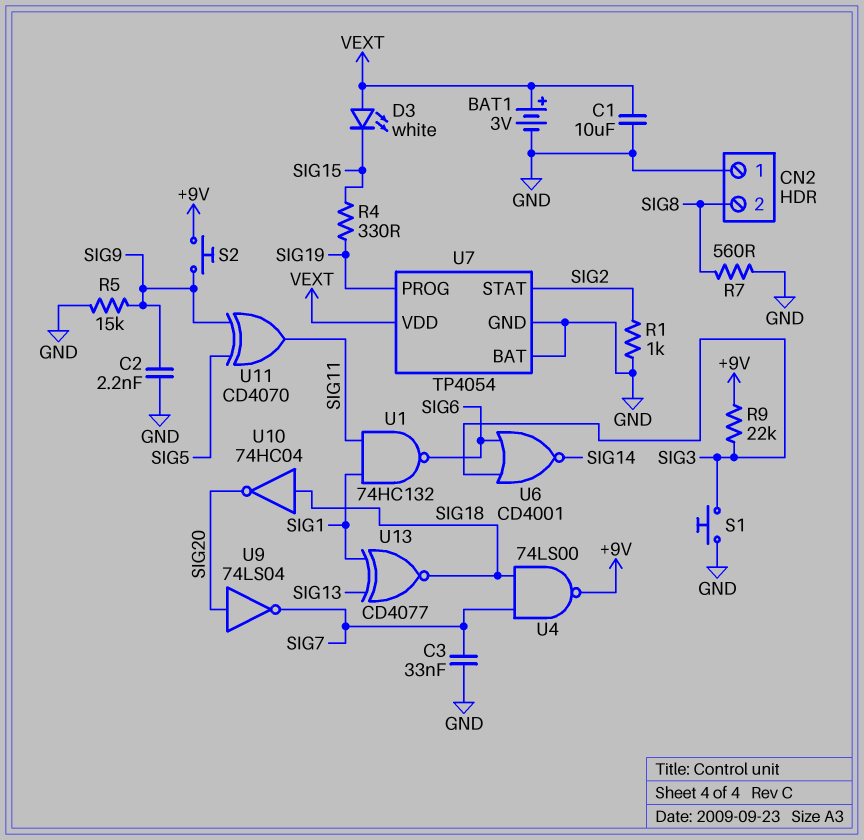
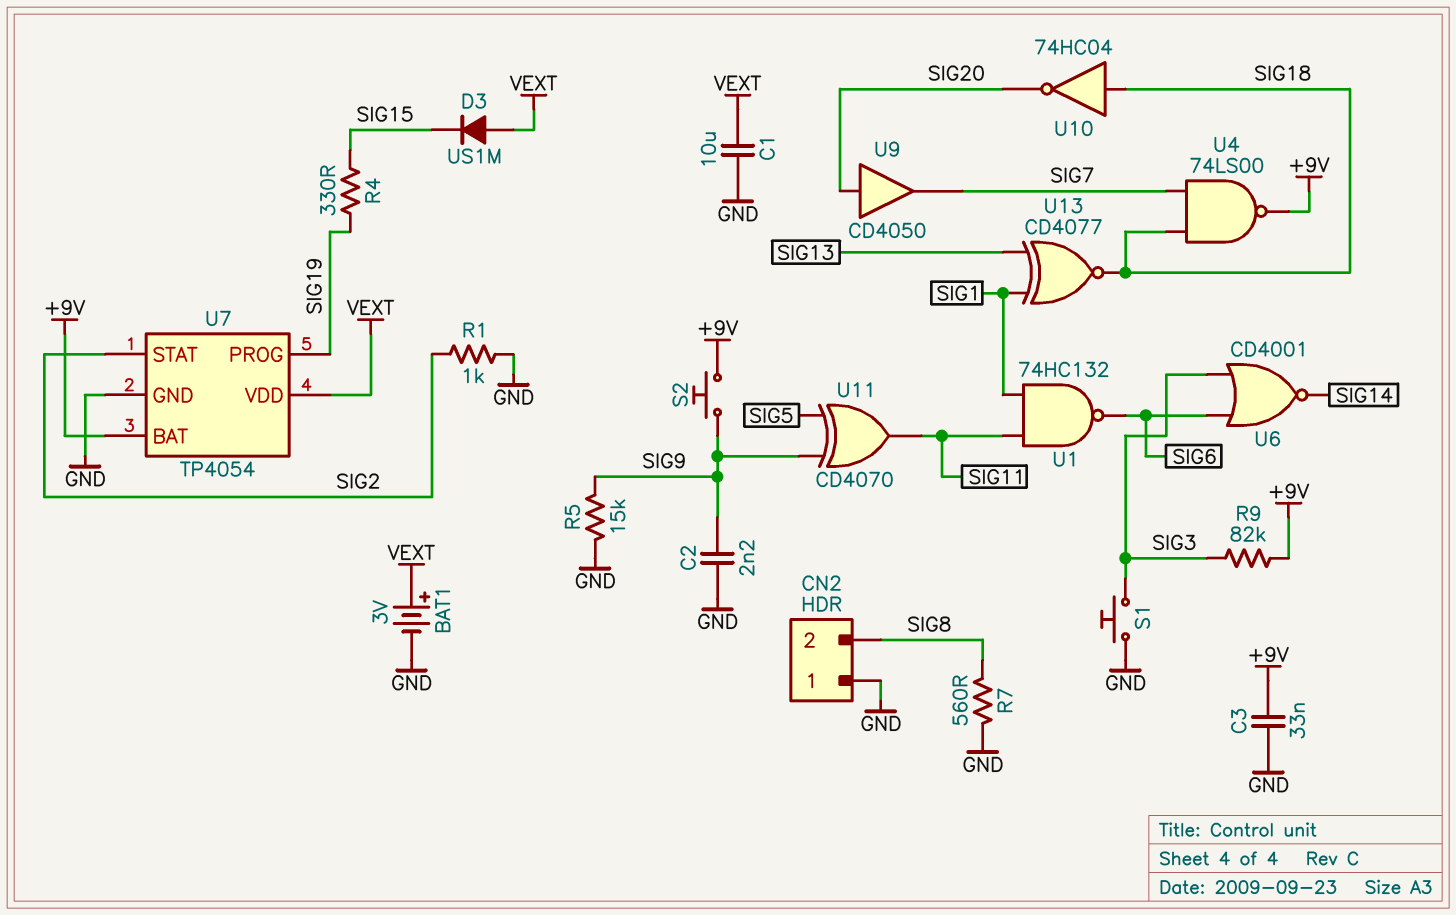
C3: 33nF (GND, SIG7) -> 33nF (+9V, GND)
D3: LED white (A VEXT, K SIG15) -> diode US1M (A VEXT, K SIG15)
R9: 22k (+9V, SIG3) -> 82k (+9V, SIG3)
U7 pin BAT: GND -> +9V
U9: NOT 74LS04 (in SIG20, out SIG7) -> buffer CD4050 (in SIG20, out SIG7)

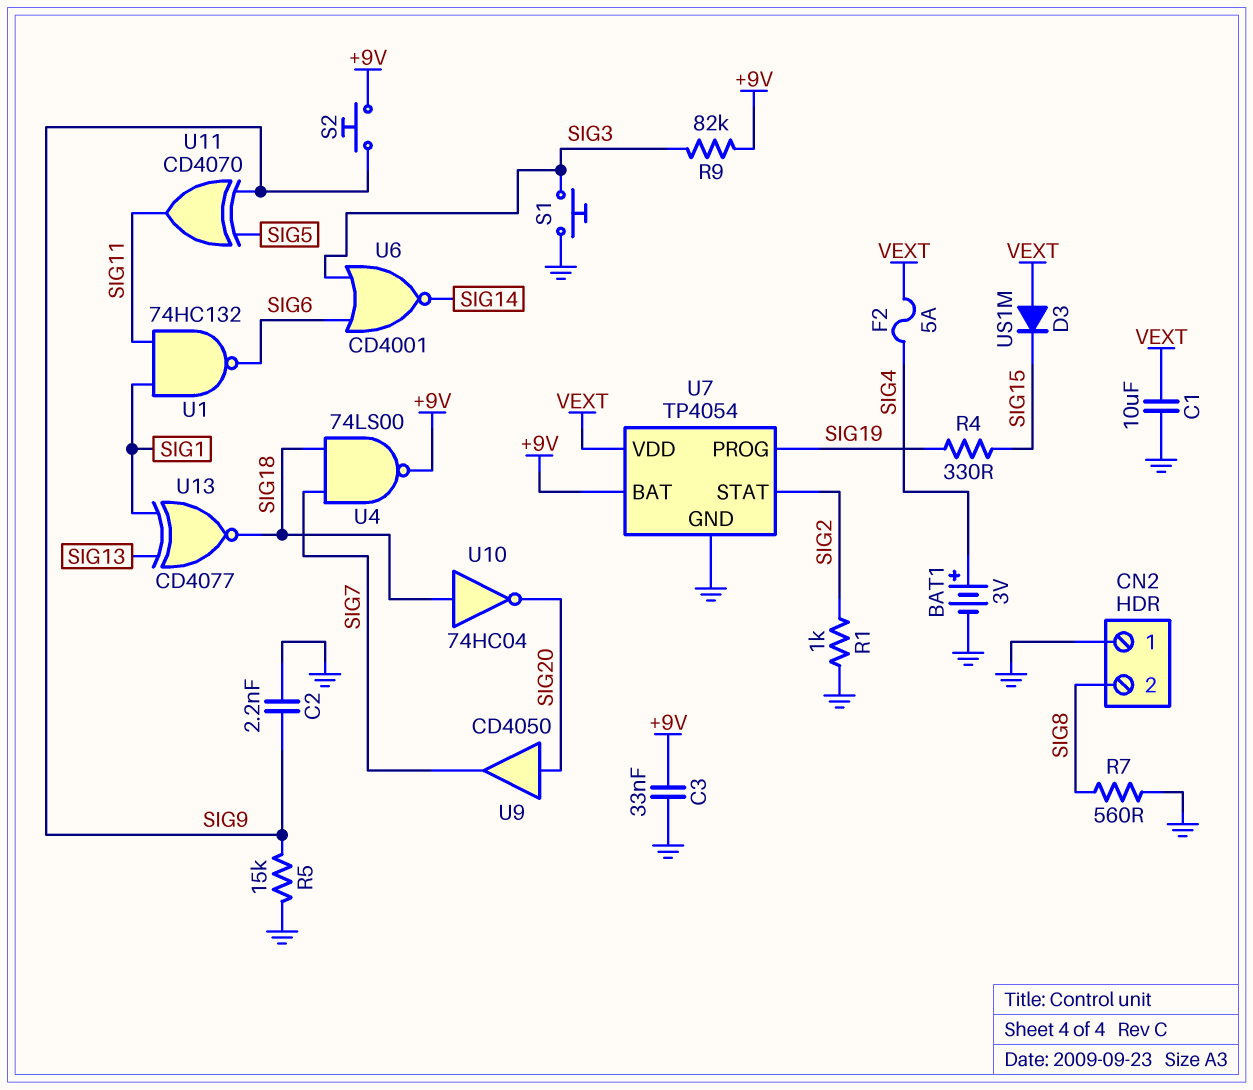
BAT1: 3V (plus VEXT, minus GND) -> 3V (plus SIG4, minus GND)
F2: none -> 5A (SIG4, VEXT)

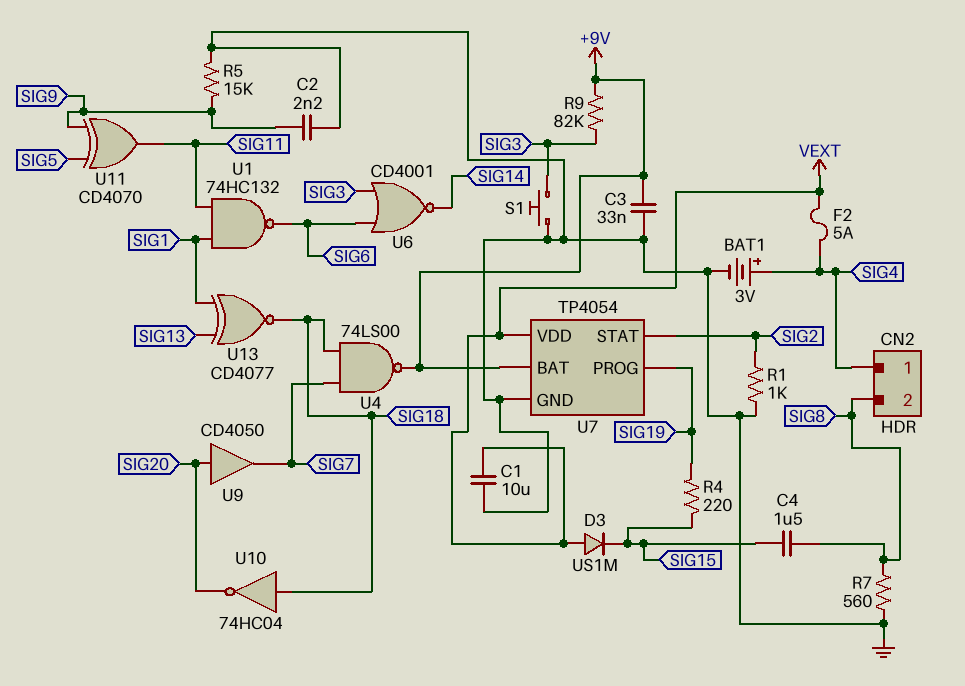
C4: none -> 1.5uF (SIG8, SIG15)
CN2 pin 1: GND -> SIG4
R4: 330 (SIG15, SIG19) -> 220 (SIG15, SIG19)
S2: button (+9V, SIG9) -> none

